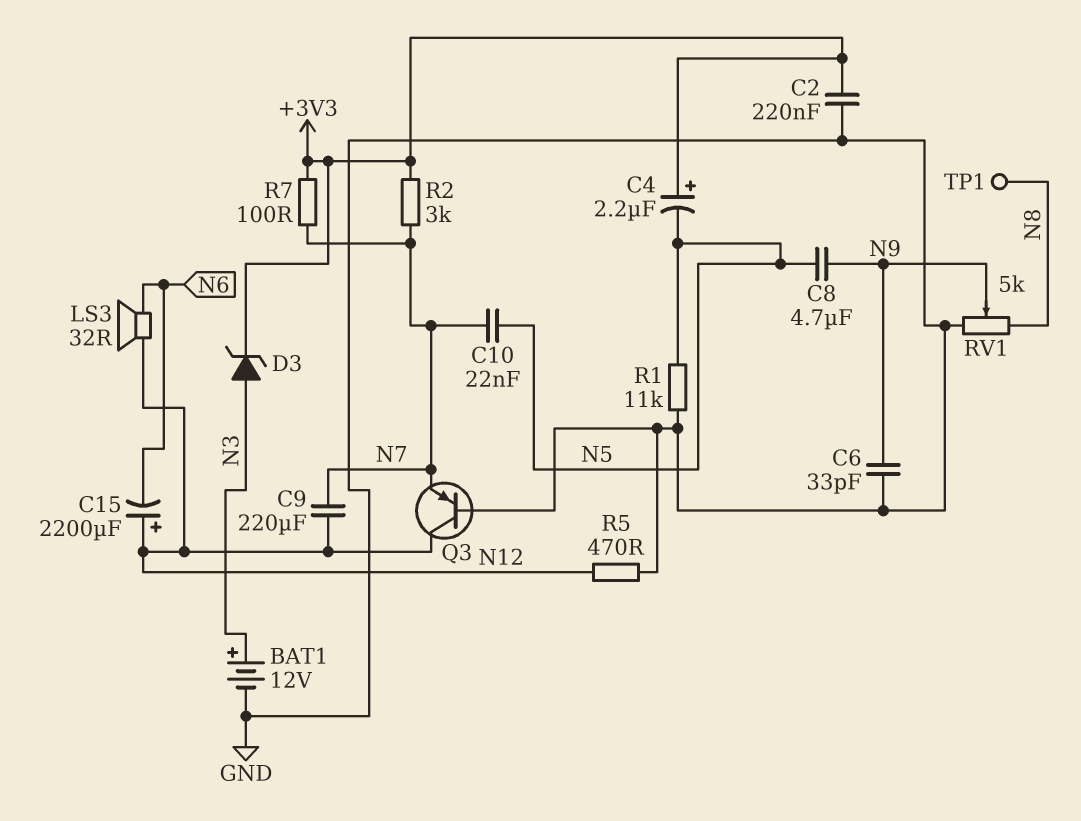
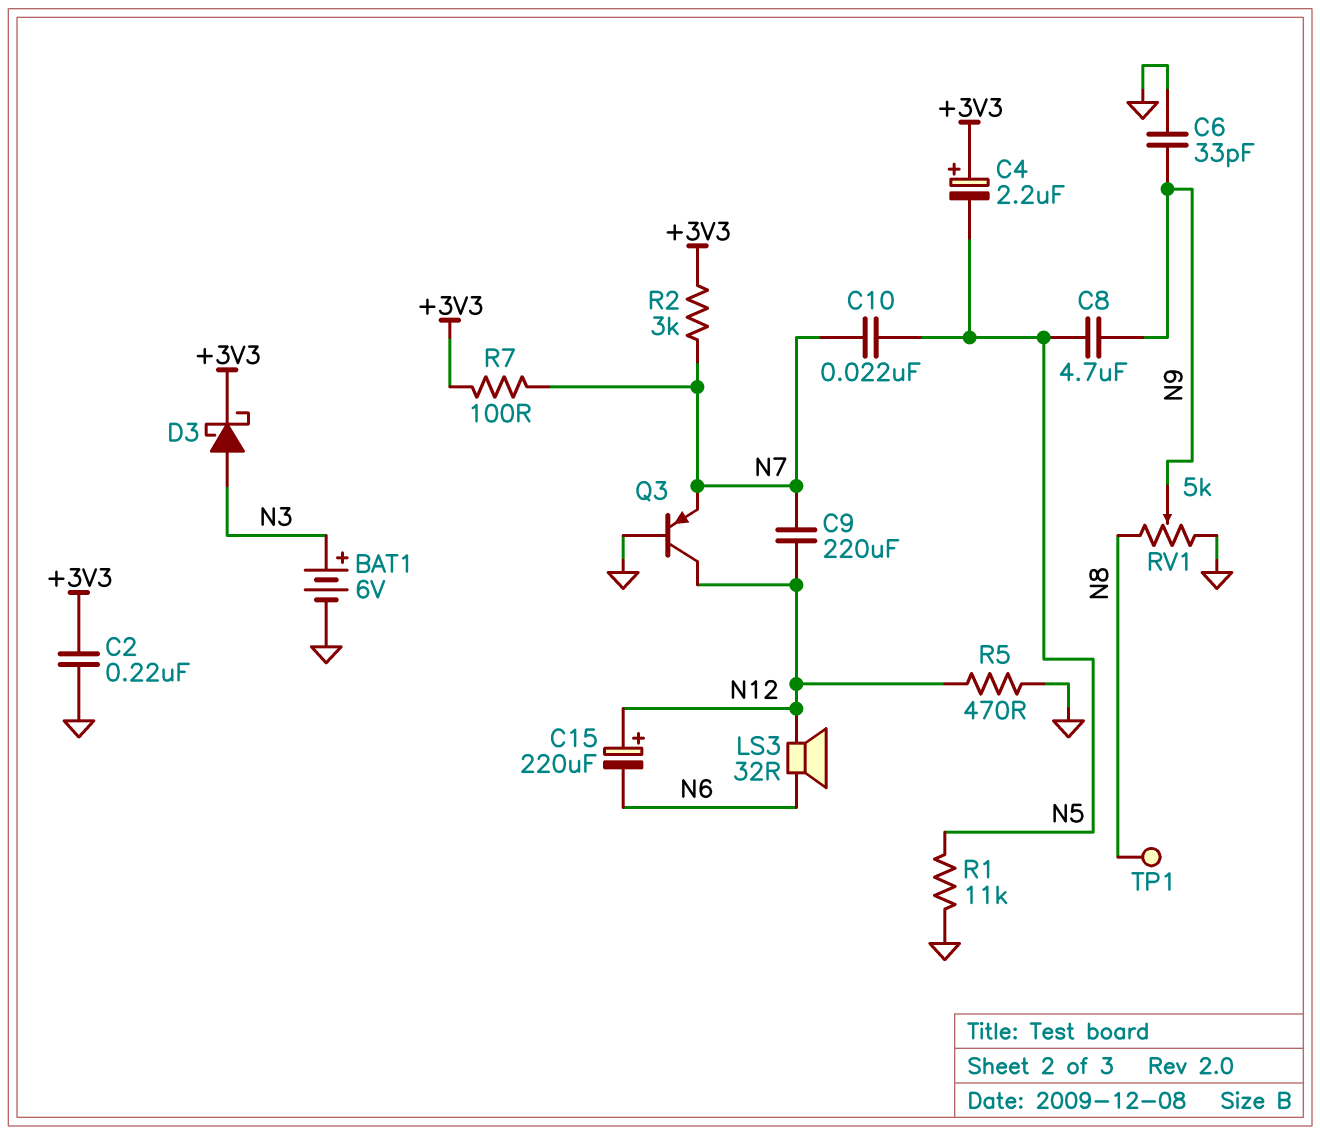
BAT1: 12V (plus N3, minus GND) -> 6V (plus N3, minus GND)
C15: 2200uF (plus N12, minus N6) -> 220uF (plus N12, minus N6)
D3: zener (A N3, K +3V3) -> schottky (A N3, K +3V3)

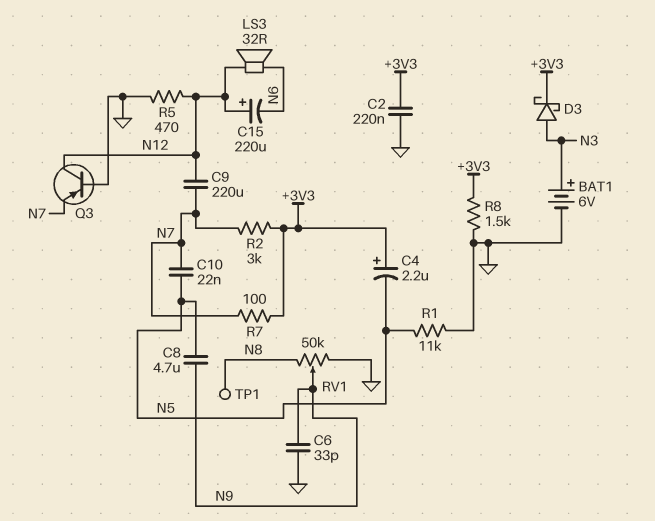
R8: none -> 1.5k (+3V3, GND)
RV1: 5k (GND, N8, wiper N9) -> 50k (GND, N8, wiper N9)

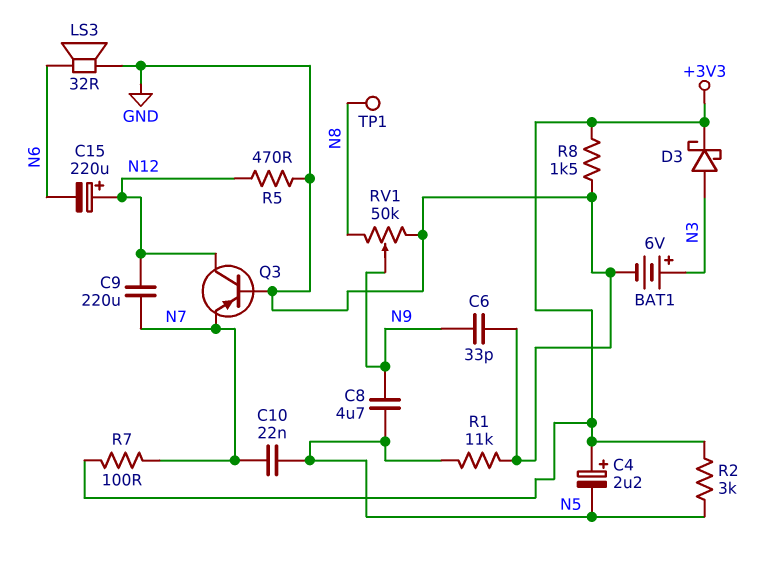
C2: 220nF (+3V3, GND) -> none
LS3: speaker 32R (N6, N12) -> speaker 32R (GND, N6)
R2: 3k (+3V3, N7) -> 3k (+3V3, N5)

